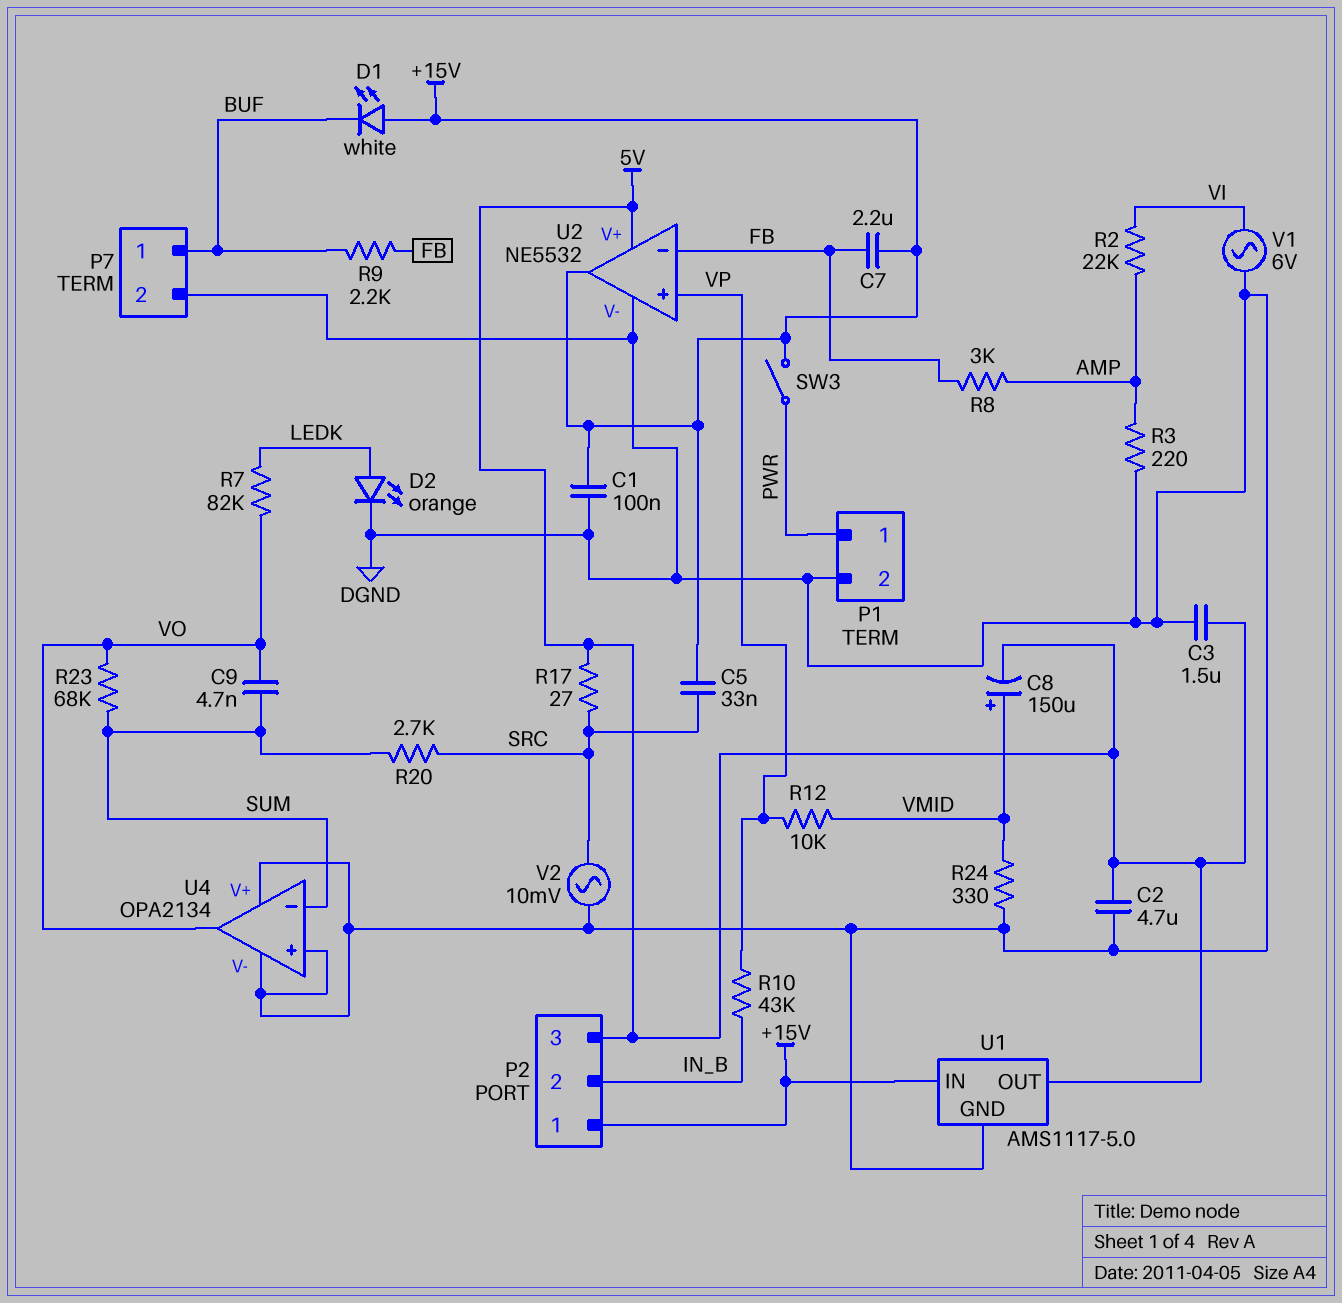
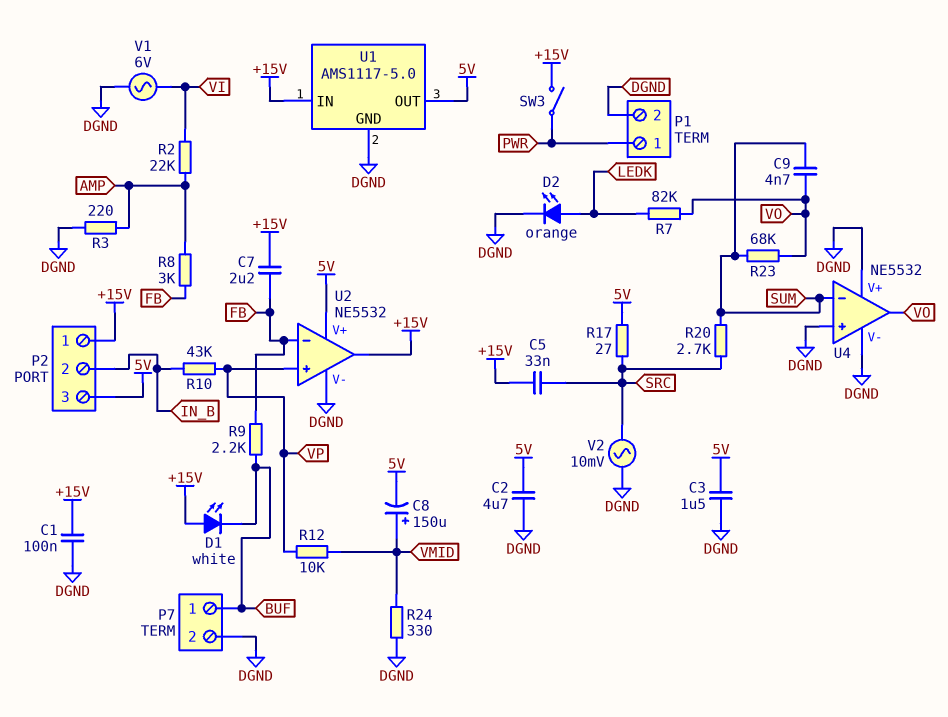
U4: OPA2134 -> NE5532

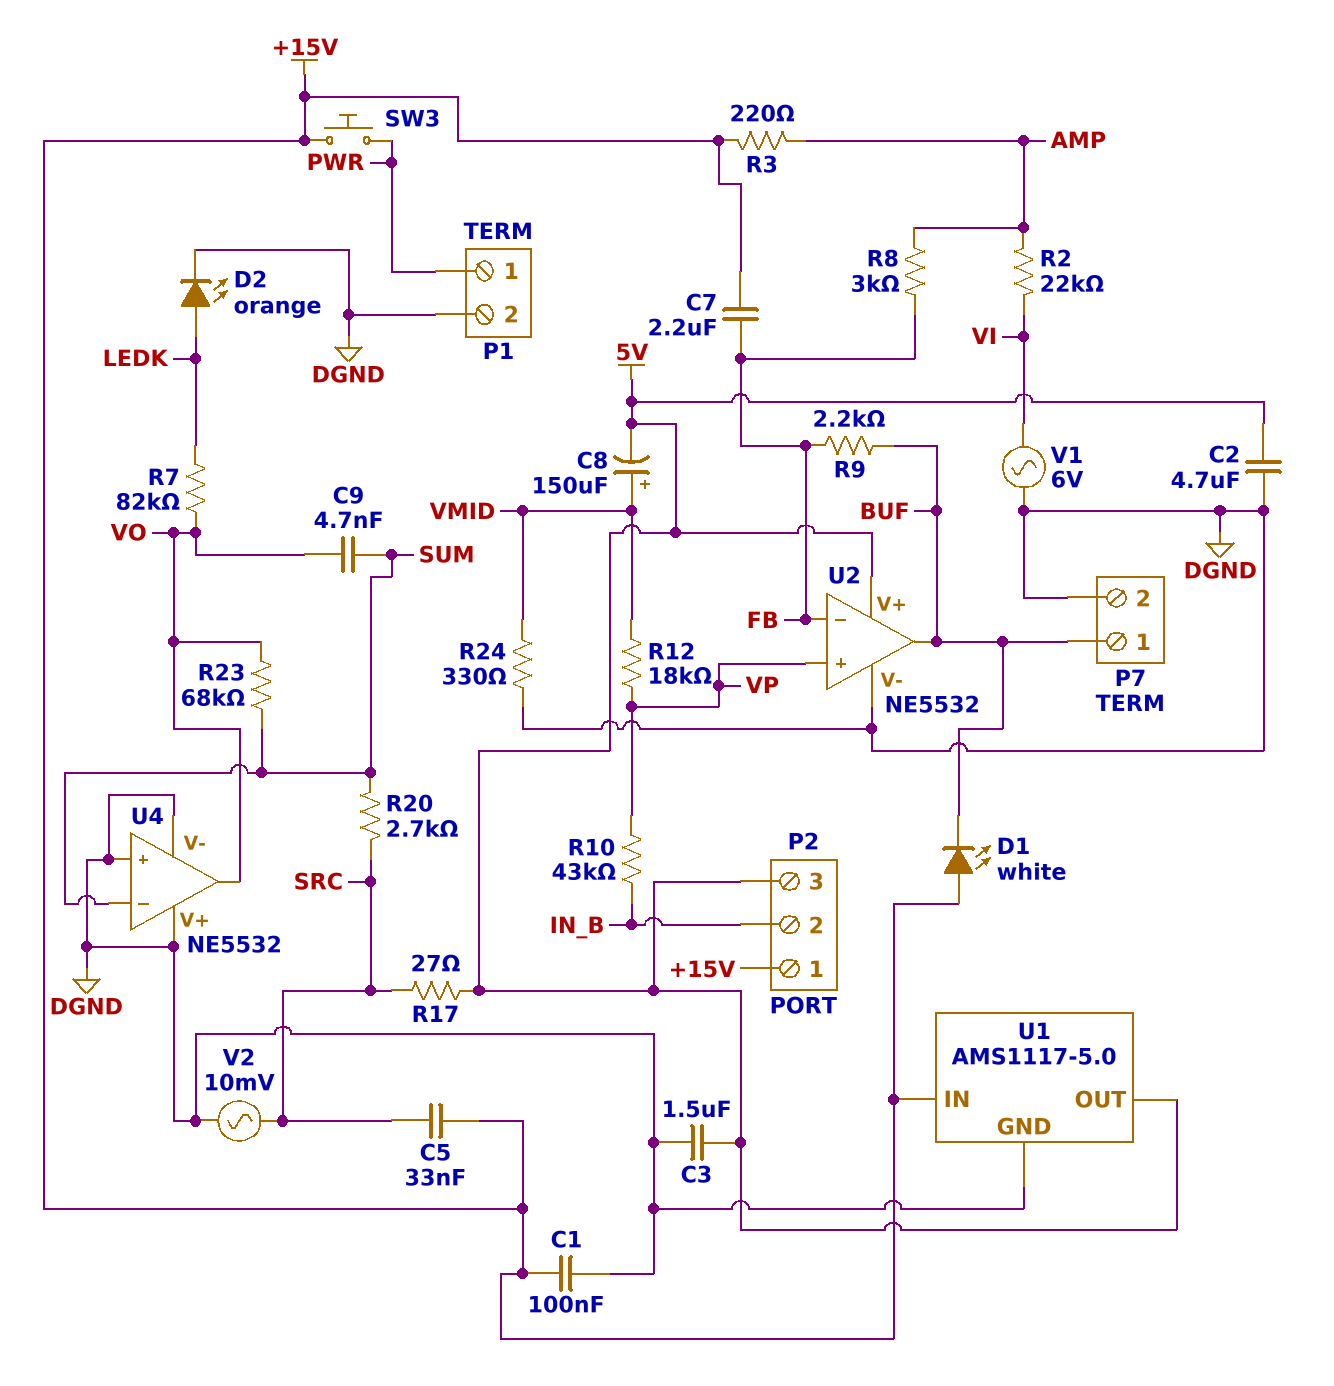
R3: 220 (AMP, DGND) -> 220 (+15V, AMP)
R12: 10k (VMID, VP) -> 18k (VMID, VP)
SW3: switch (+15V, PWR) -> button (+15V, PWR)
U2 pin out: +15V -> BUF

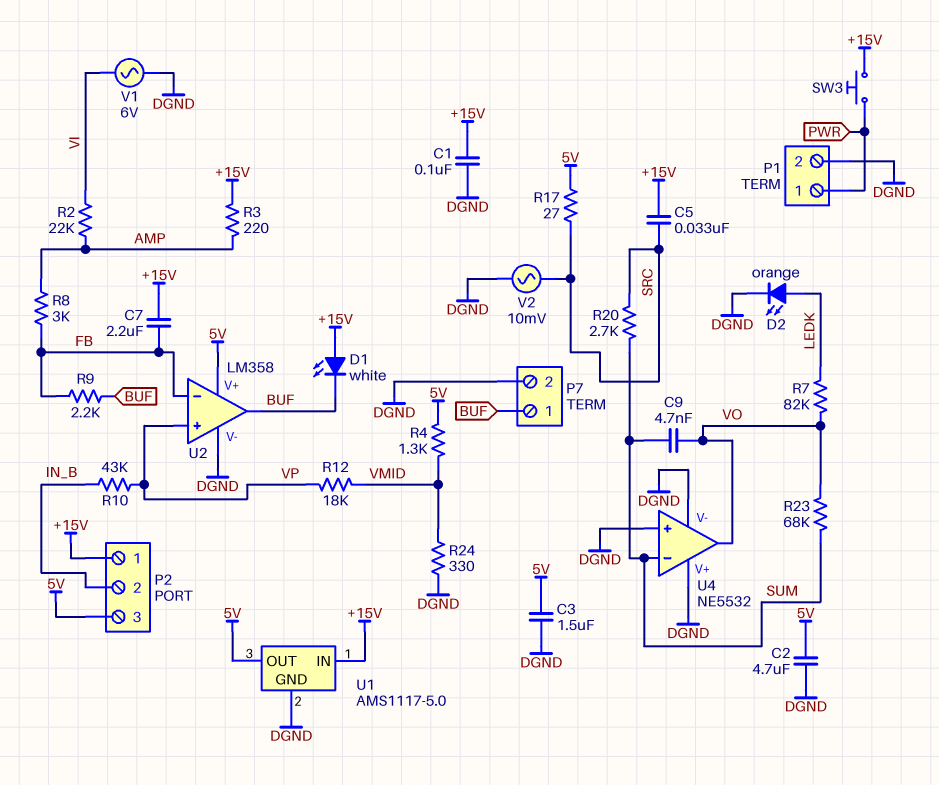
C8: 150uF (plus VMID, minus 5V) -> none
R4: none -> 1.3k (5V, VMID)
U2: NE5532 -> LM358

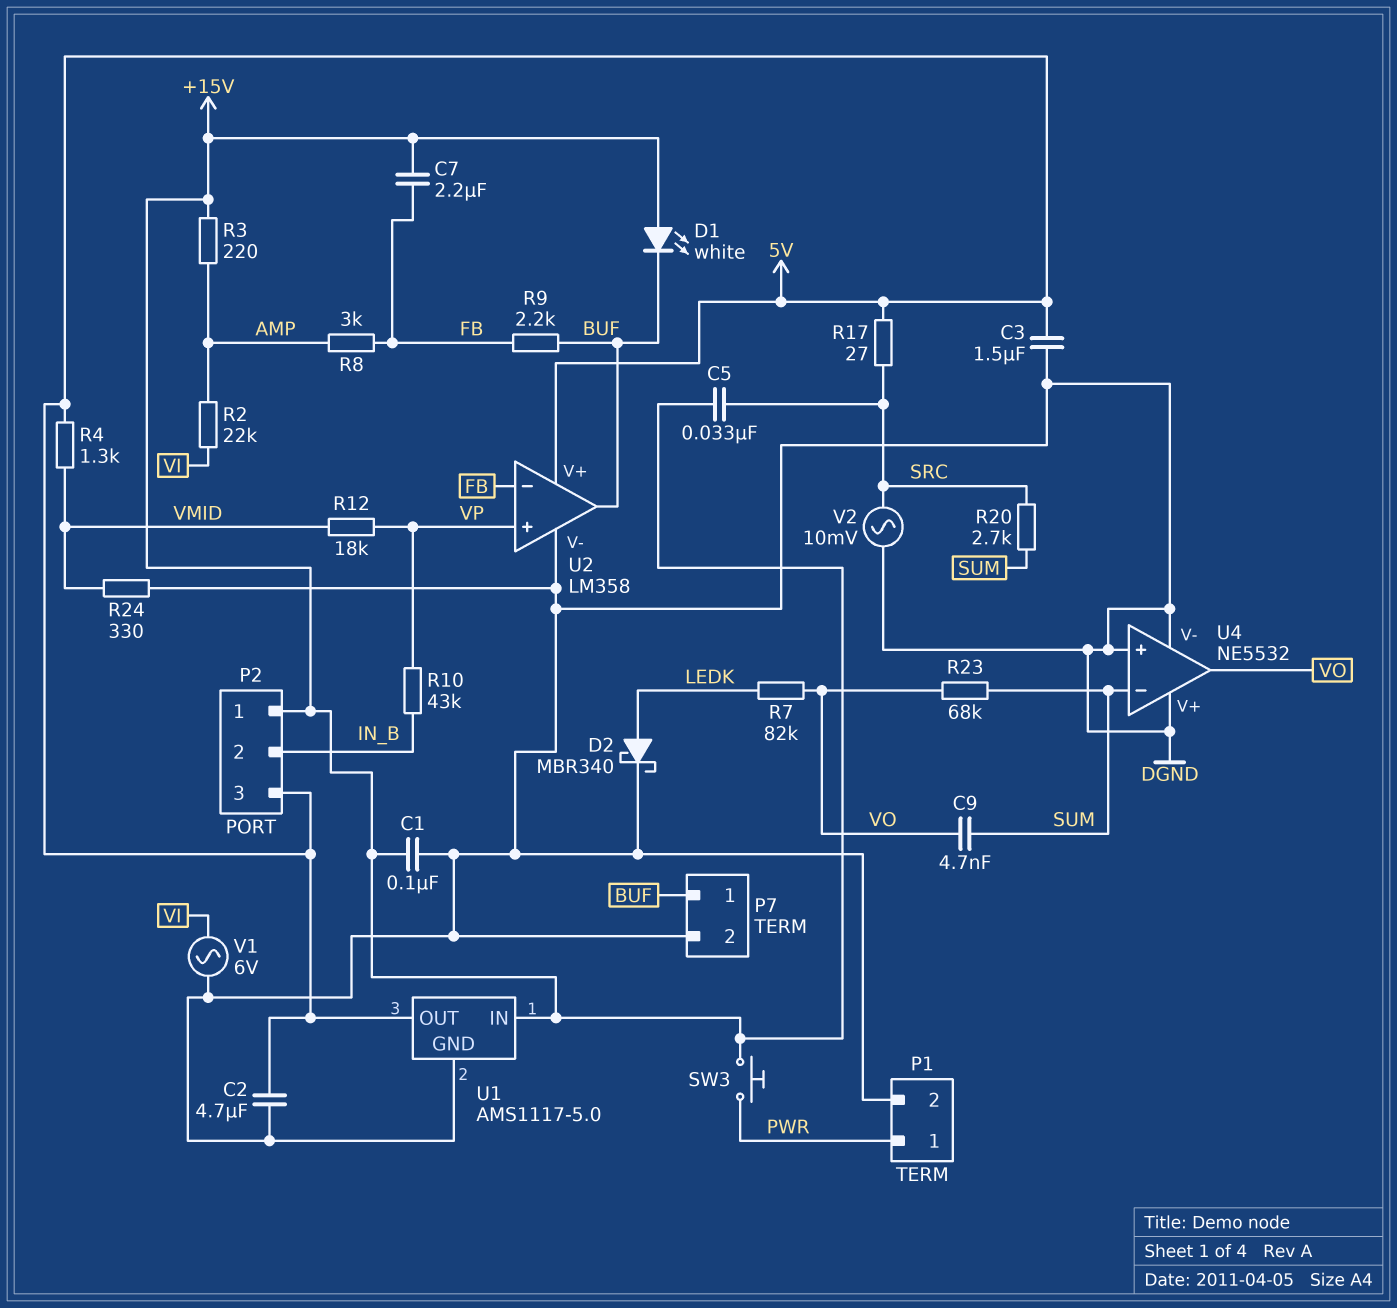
D2: LED orange (A LEDK, K DGND) -> schottky MBR340 (A LEDK, K DGND)

